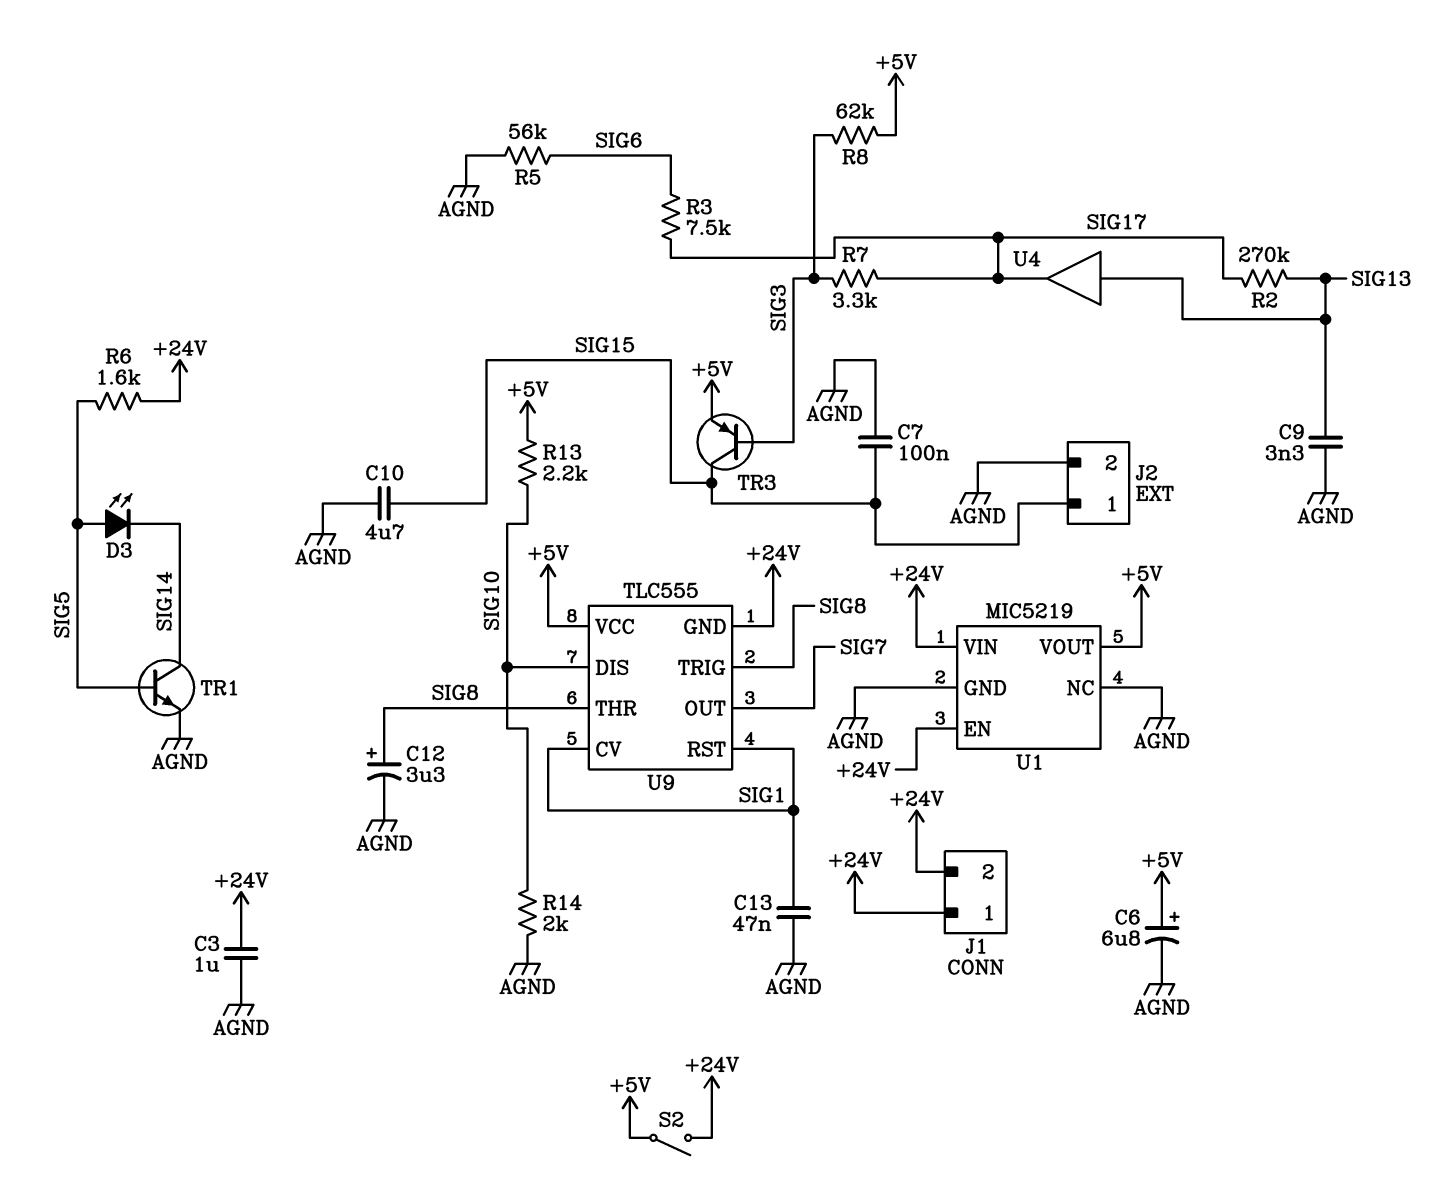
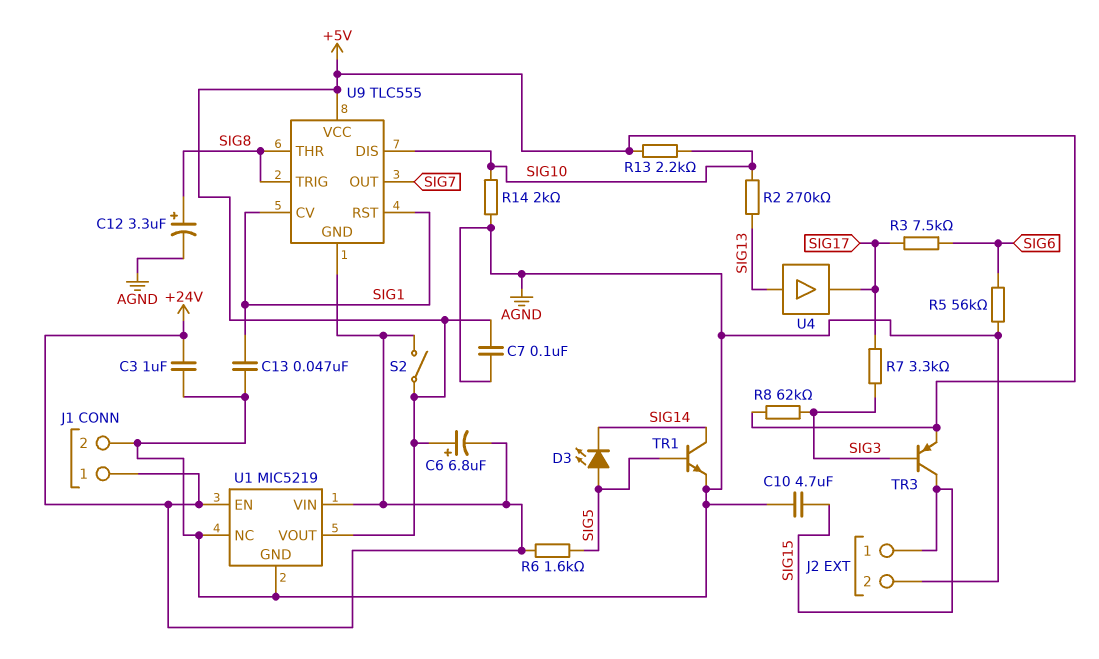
C6: 6.8uF (plus +5V, minus AGND) -> 6.8uF (plus +5V, minus +24V)
C7: 100nF (AGND, SIG15) -> 100nF (+5V, AGND)
C9: 3.3nF (AGND, SIG13) -> none
J1 pin 2: +24V -> AGND
R2: 270k (SIG13, SIG17) -> 270k (SIG10, SIG13)

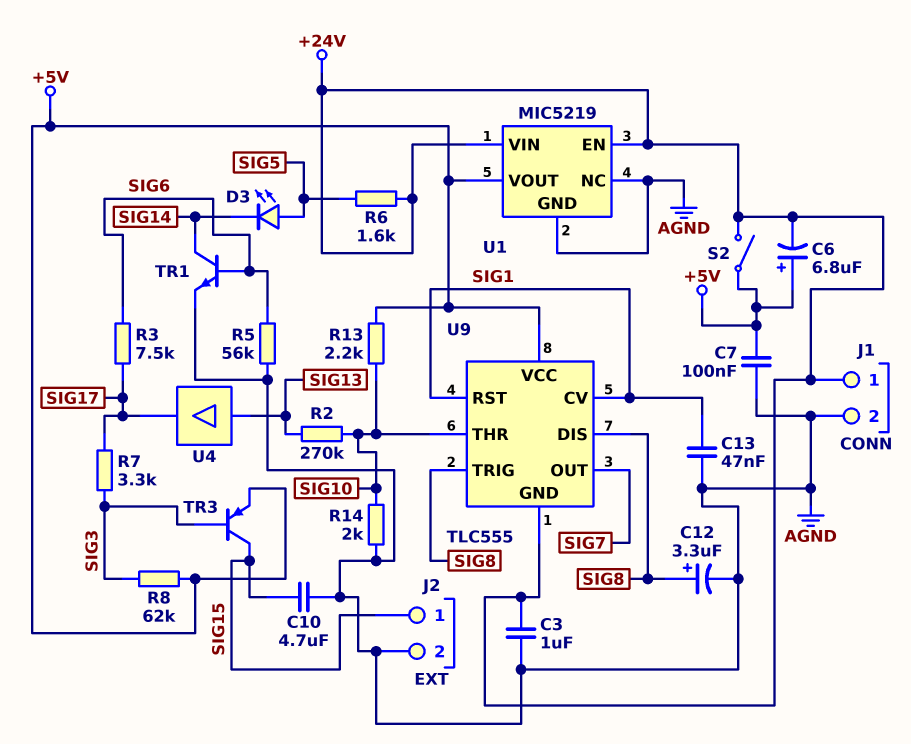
TR1: NPN (B SIG5, C SIG14, E AGND) -> NPN (B SIG6, C SIG14, E AGND)
U9 pin DIS: SIG10 -> SIG8
U9 pin THR: SIG8 -> SIG10

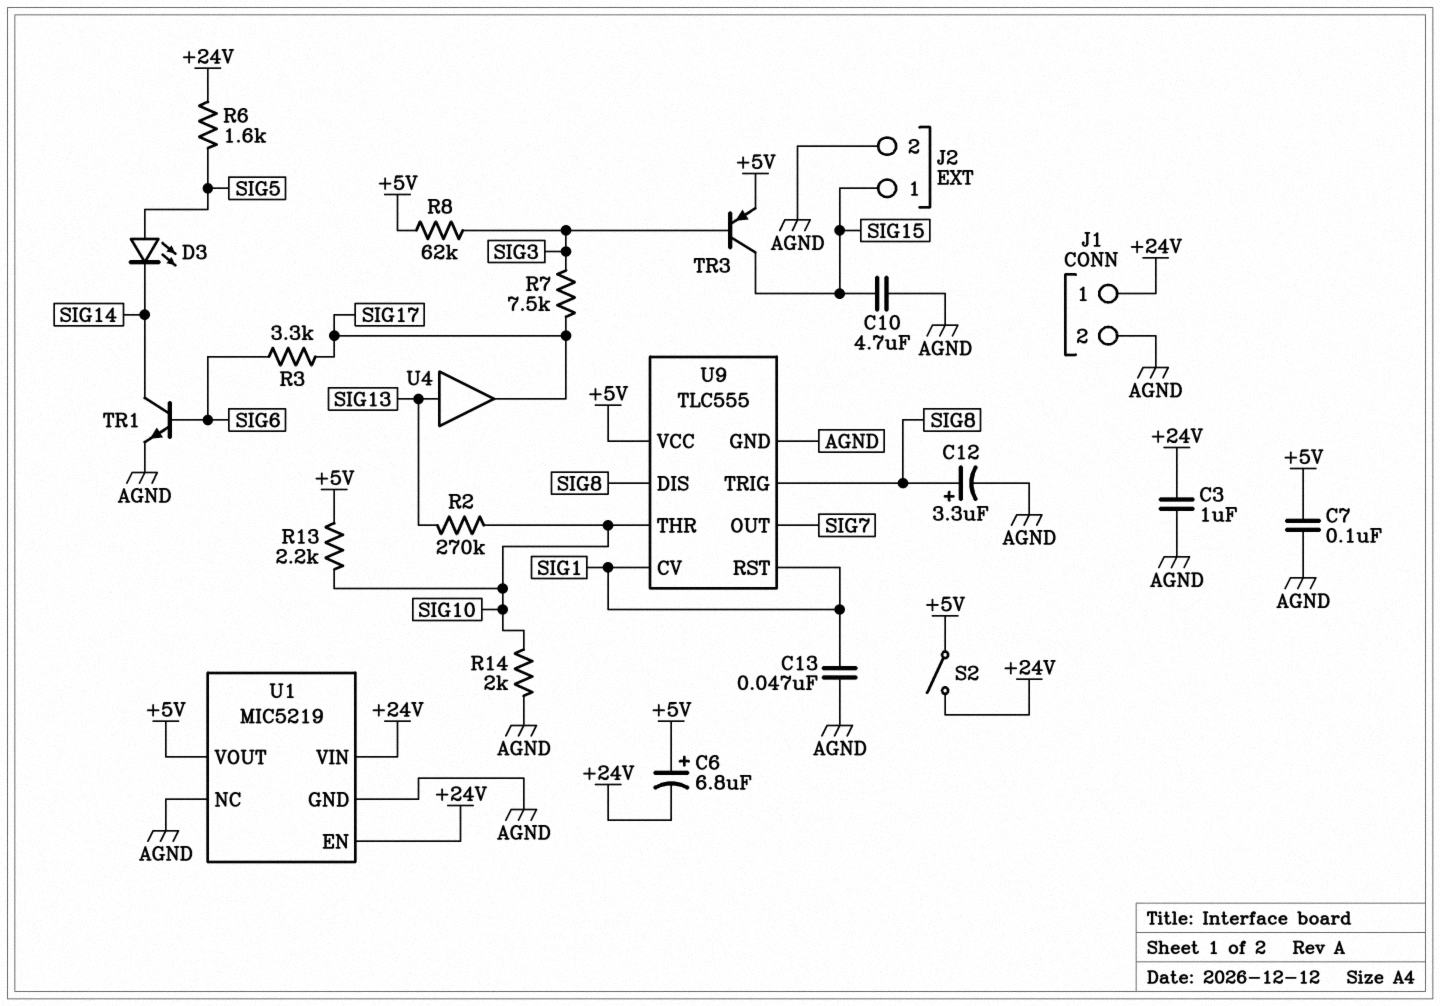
R3: 7.5k (SIG6, SIG17) -> 3.3k (SIG6, SIG17)
R5: 56k (AGND, SIG6) -> none
R7: 3.3k (SIG3, SIG17) -> 7.5k (SIG3, SIG17)
U9 pin GND: +24V -> AGND

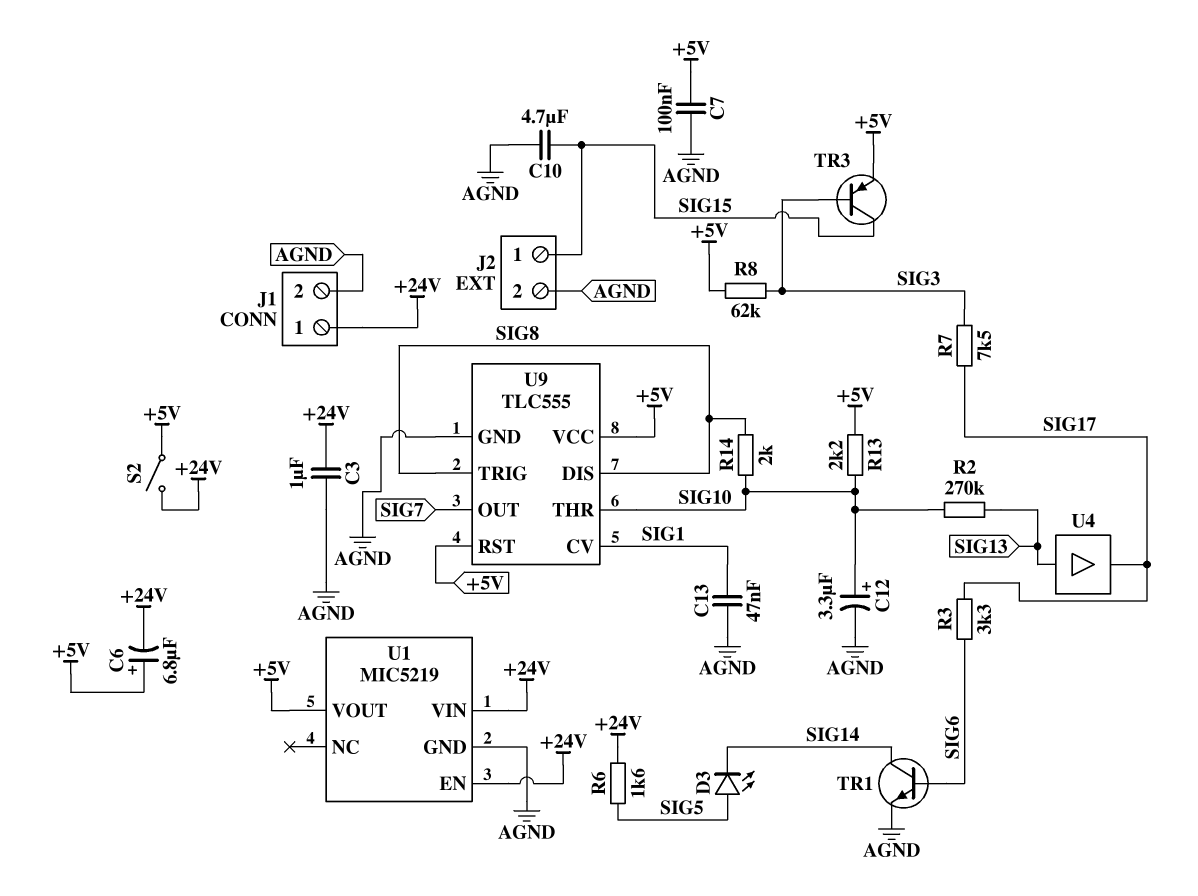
C12: 3.3uF (plus SIG8, minus AGND) -> 3.3uF (plus SIG10, minus AGND)
R14: 2k (AGND, SIG10) -> 2k (SIG8, SIG10)
U1 pin NC: AGND -> none
U9 pin RST: SIG1 -> +5V

